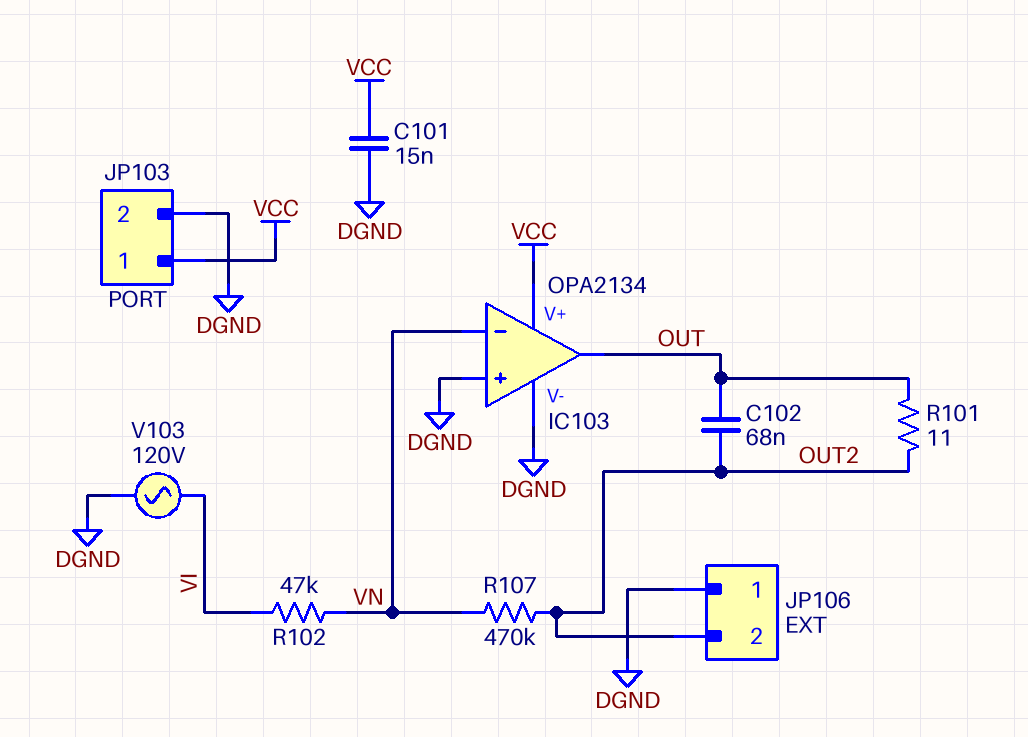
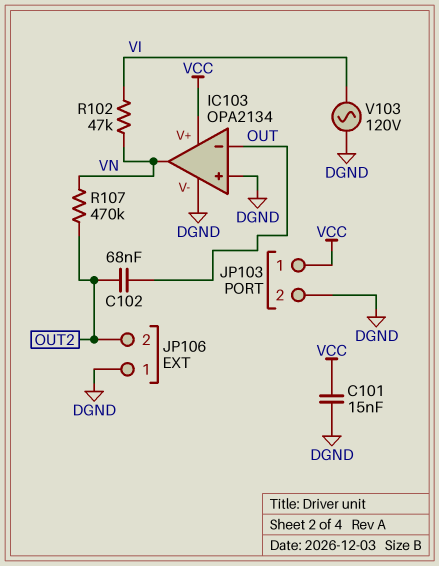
IC103 pin in-: VN -> OUT
IC103 pin out: OUT -> VN
R101: 11 (OUT, OUT2) -> none

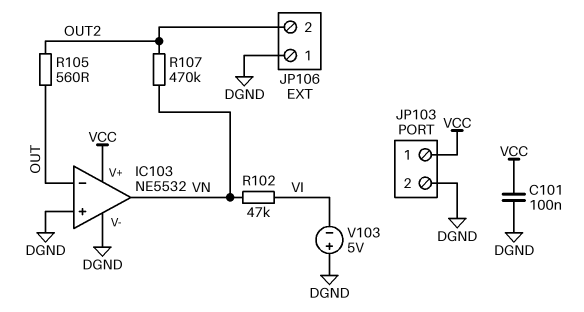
C101: 15nF (DGND, VCC) -> 100nF (DGND, VCC)
C102: 68nF (OUT, OUT2) -> none
IC103: OPA2134 -> NE5532
R105: none -> 560 (OUT, OUT2)
V103: AC 120V (DGND, VI) -> 5V (plus DGND, minus VI)

